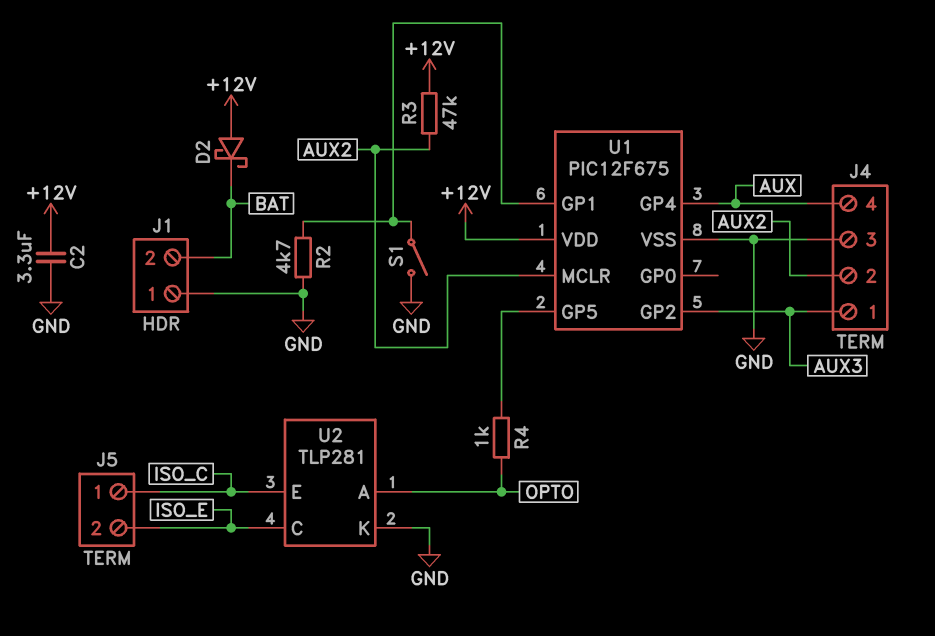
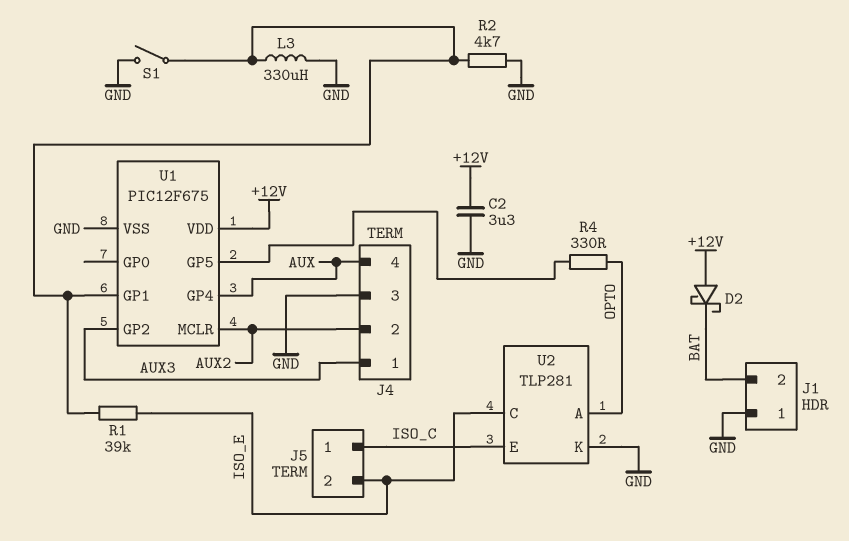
L3: none -> 330uH (GND, U1/GP1)
R1: none -> 39k (ISO_E, U1/GP1)
R3: 47k (+12V, AUX2) -> none
R4: 1k (OPTO, U1/GP5) -> 330 (OPTO, U1/GP5)

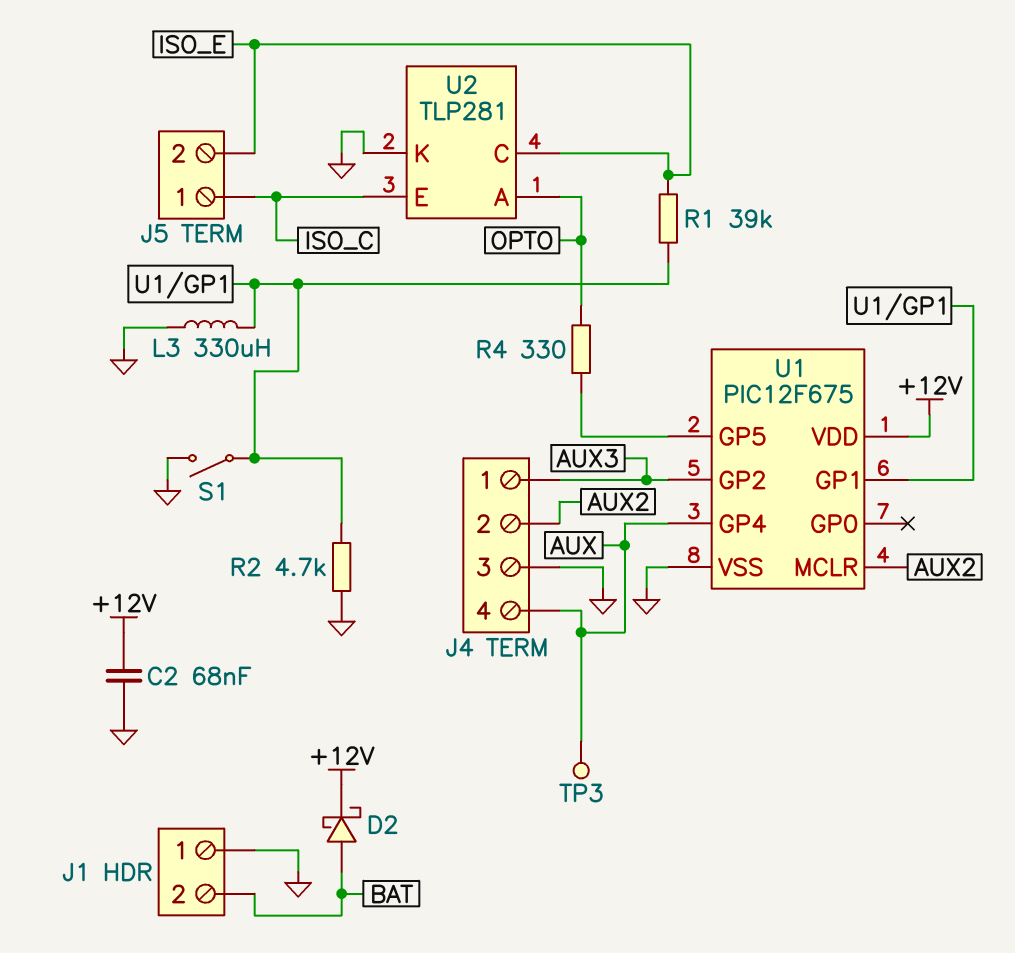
C2: 3.3uF (+12V, GND) -> 68nF (+12V, GND)
D2: schottky (A +12V, K BAT) -> schottky (A BAT, K +12V)
TP3: none -> test point (AUX)

